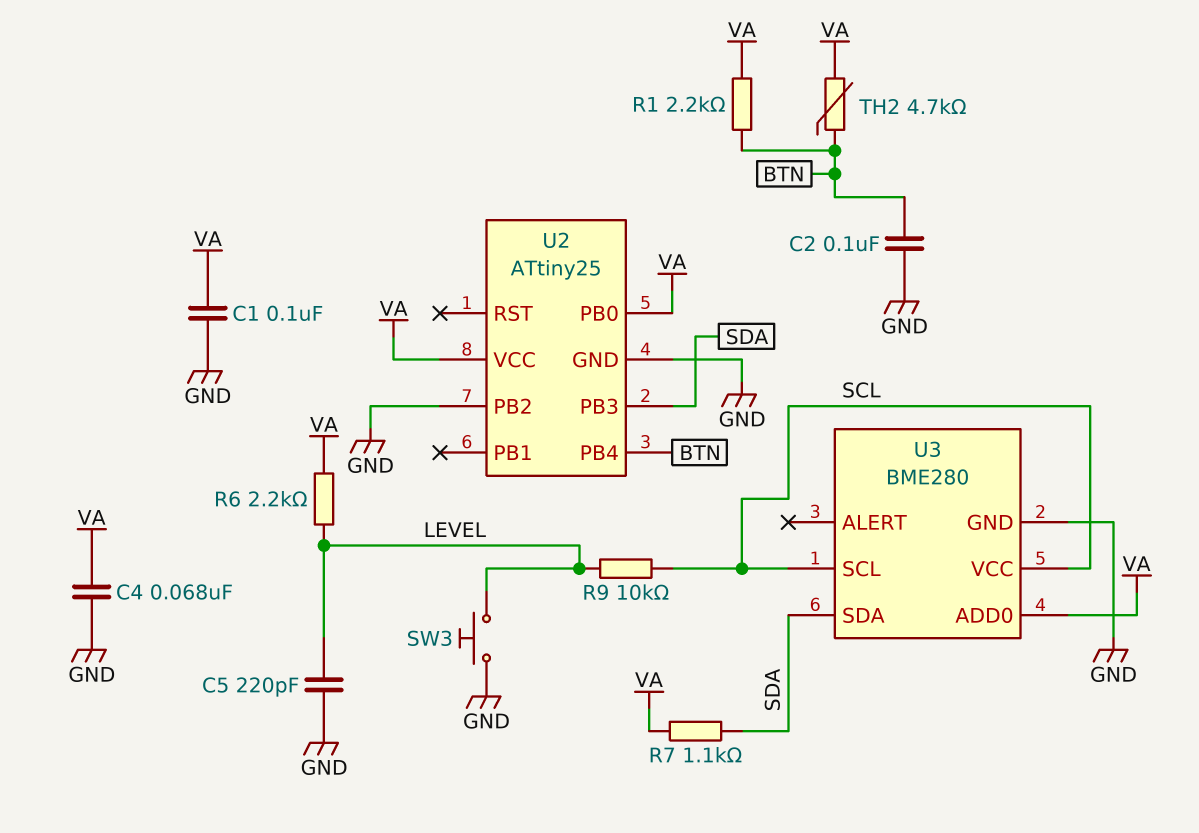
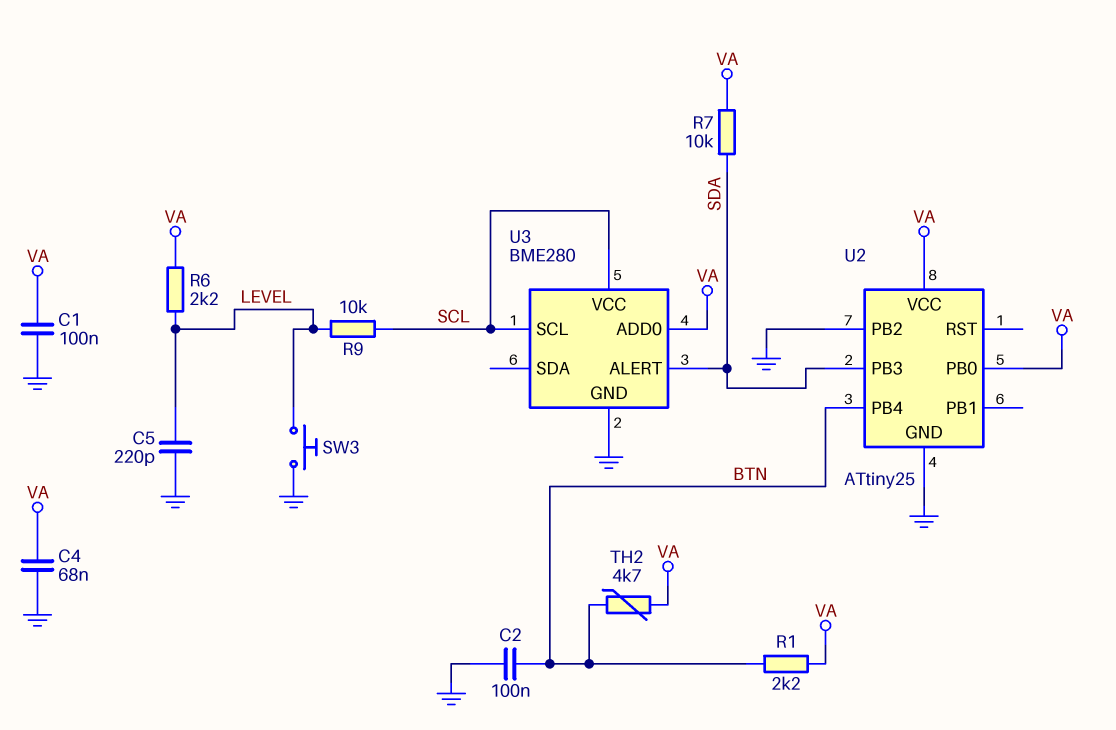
R7: 1.1k (SDA, VA) -> 10k (SDA, VA)
U3 pin ALERT: none -> SDA
U3 pin SDA: SDA -> none

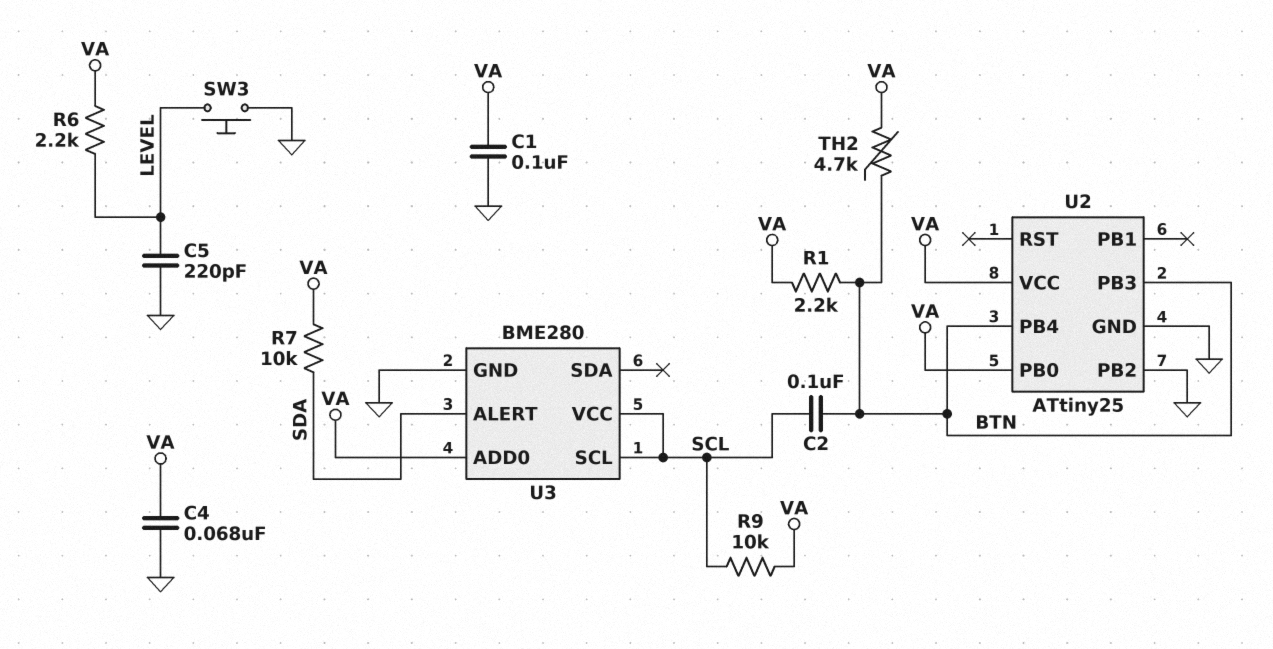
C2: 100nF (BTN, GND) -> 100nF (BTN, SCL)
R9: 10k (LEVEL, SCL) -> 10k (SCL, VA)
U2 pin PB3: SDA -> BTN

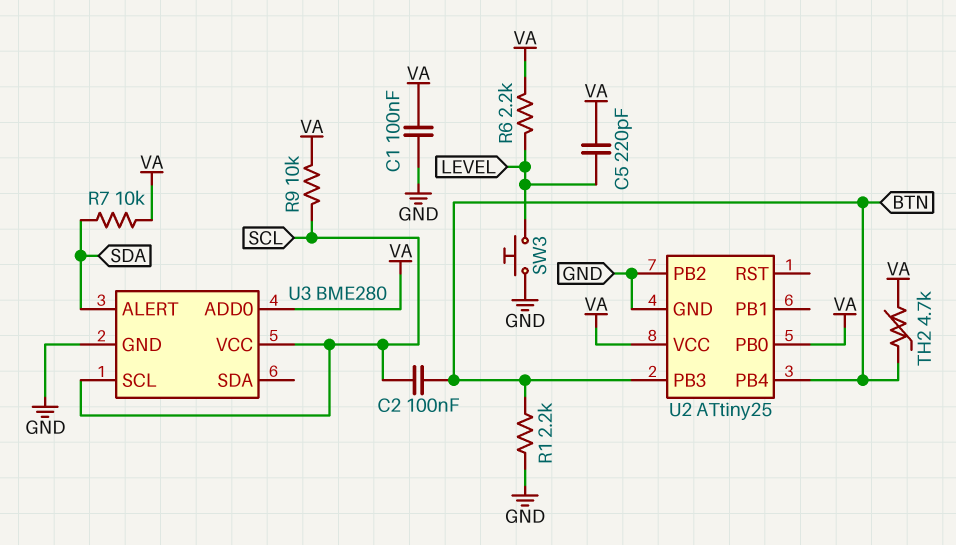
C4: 68nF (GND, VA) -> none
C5: 220pF (GND, LEVEL) -> 220pF (LEVEL, VA)
R1: 2.2k (BTN, VA) -> 2.2k (BTN, GND)

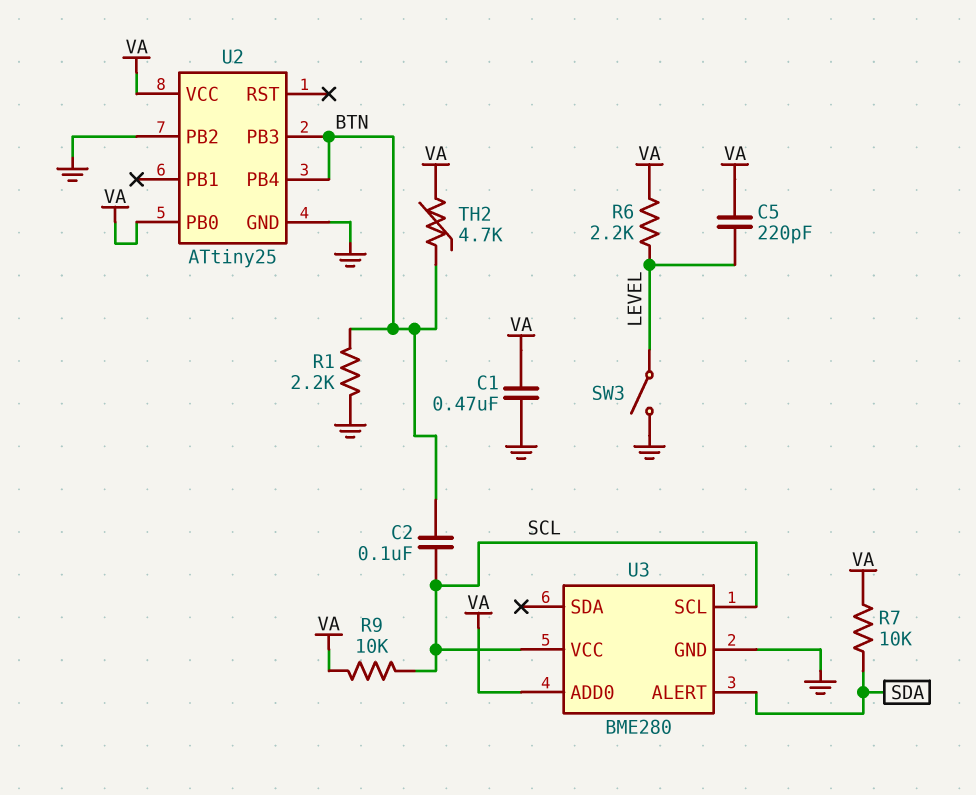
C1: 100nF (GND, VA) -> 470nF (GND, VA)
SW3: button (GND, LEVEL) -> switch (GND, LEVEL)

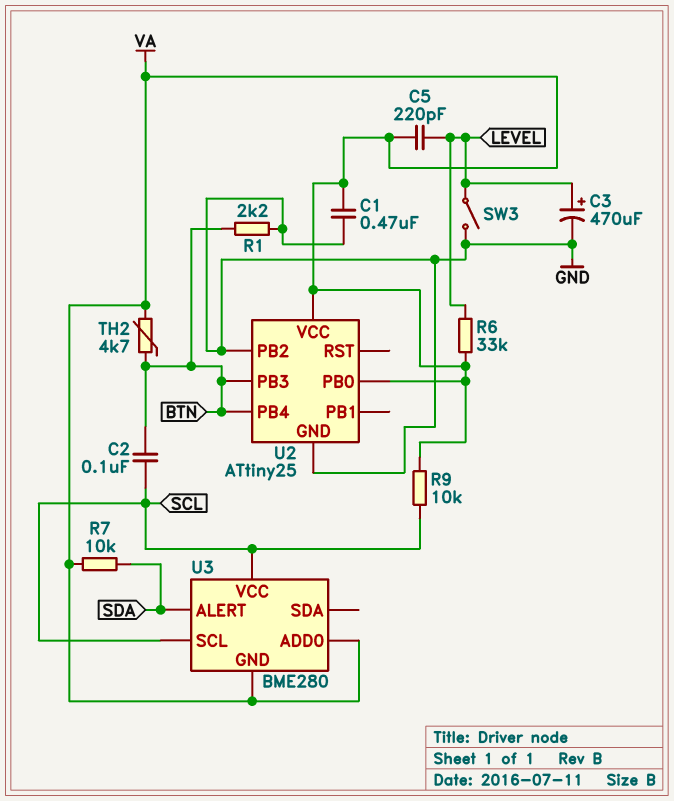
C3: none -> 470uF (plus LEVEL, minus GND)
R6: 2.2k (LEVEL, VA) -> 33k (LEVEL, VA)
U3 pin GND: GND -> VA

